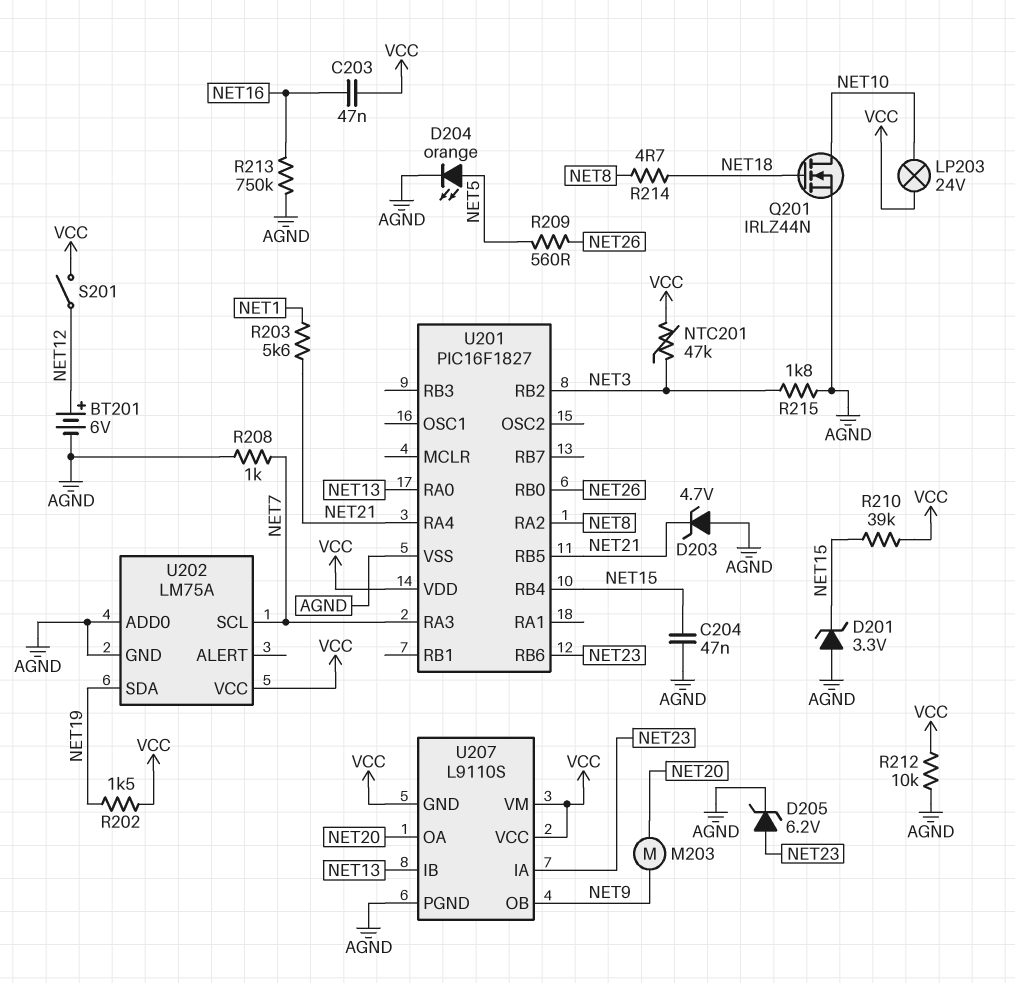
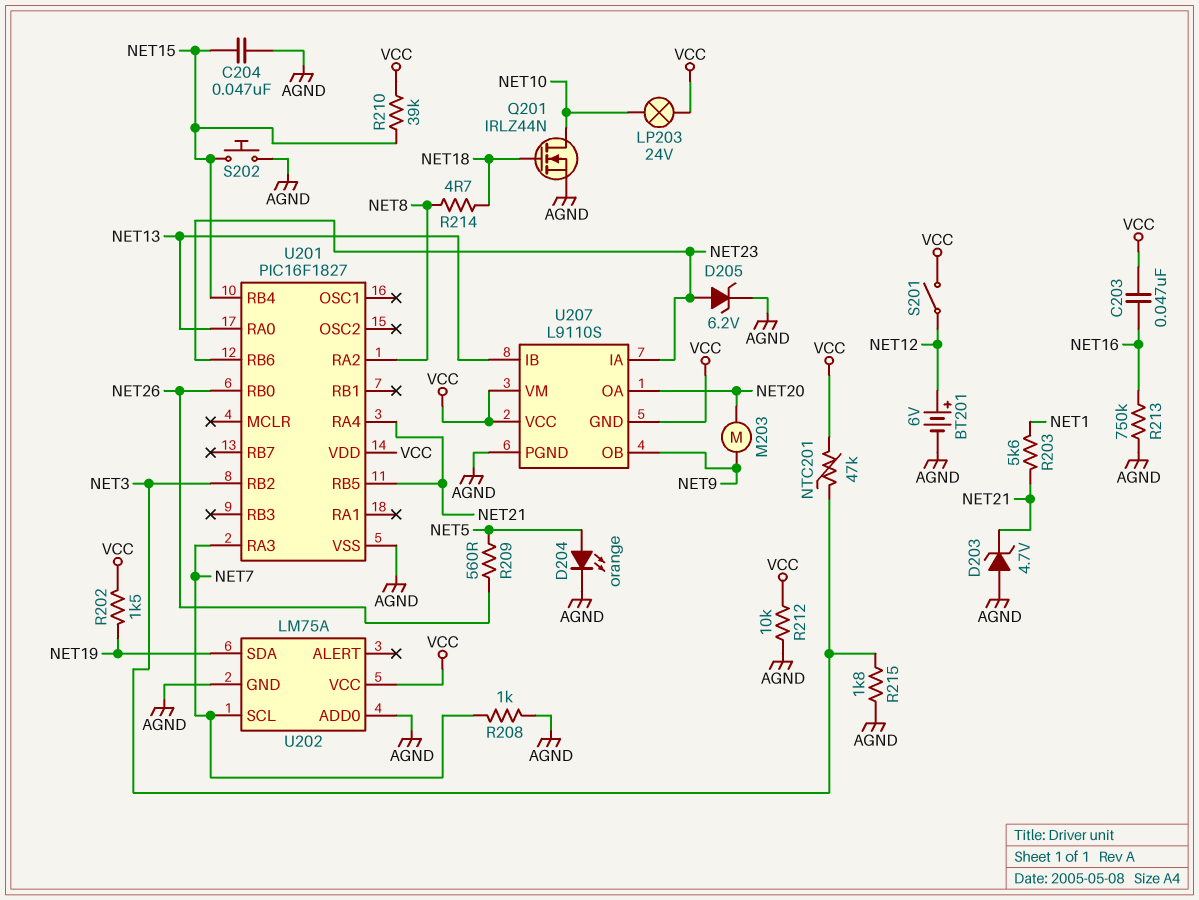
D201: zener 3.3V (A AGND, K NET15) -> none
S202: none -> button (AGND, NET15)

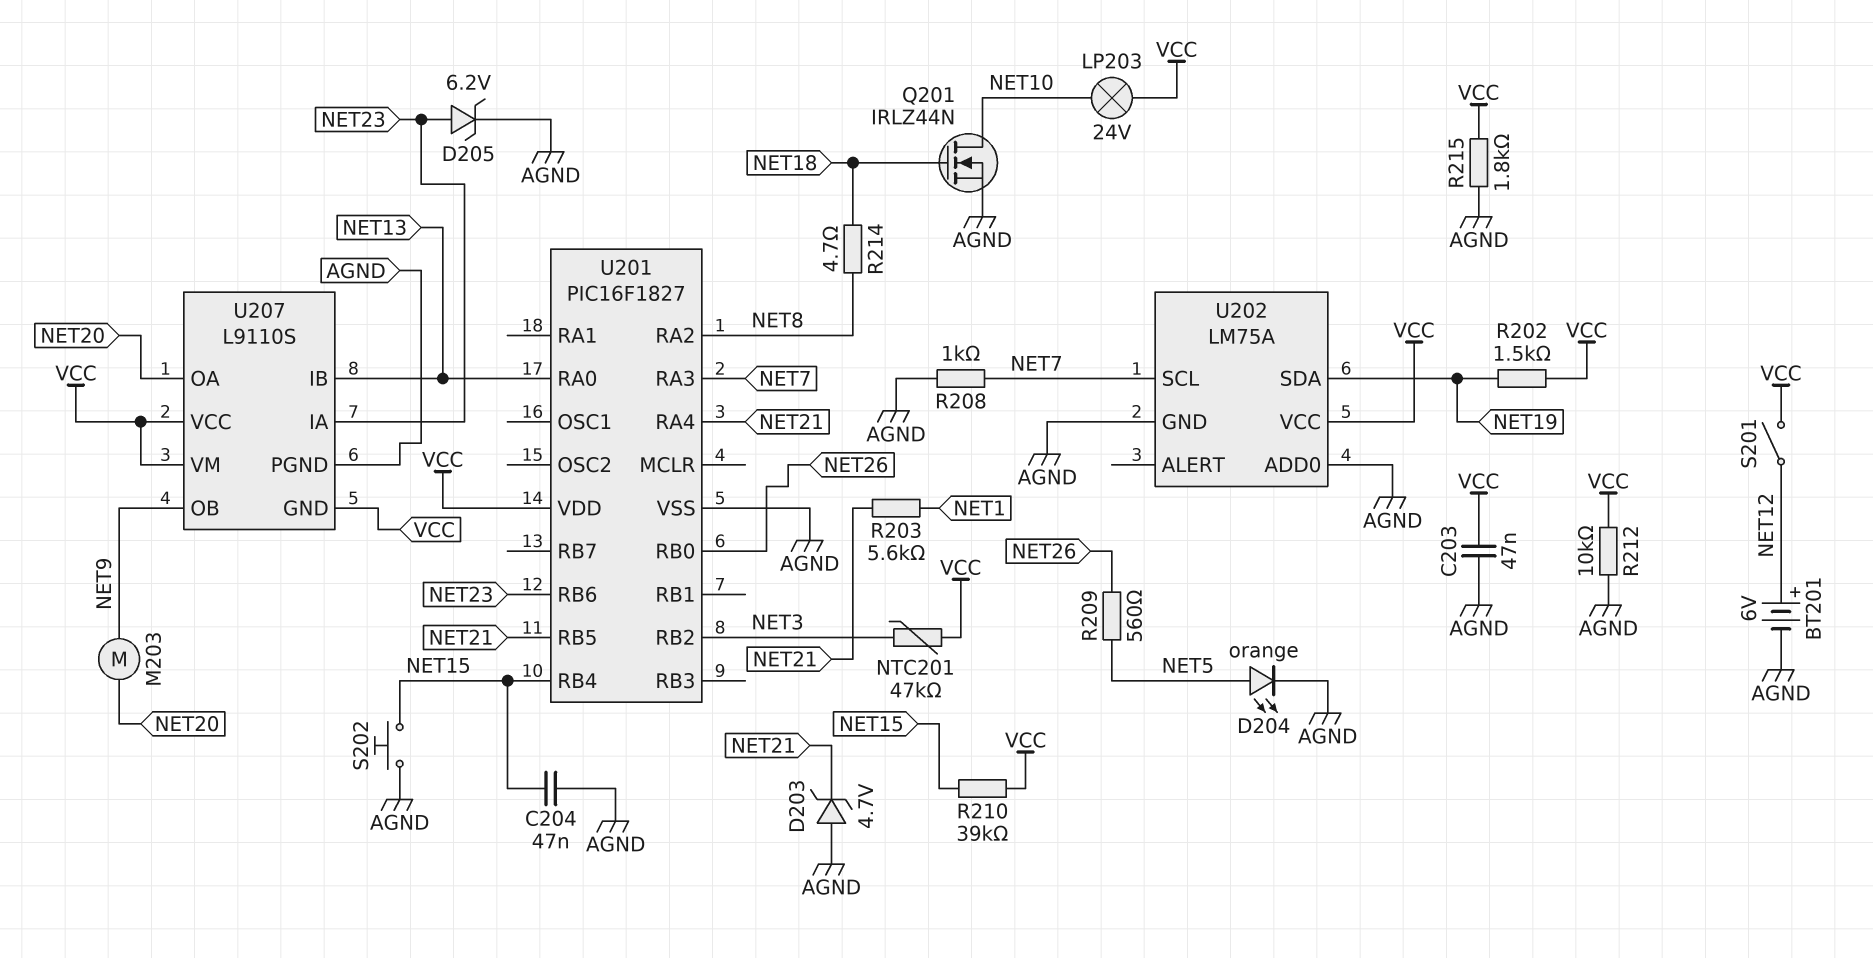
C203: 47nF (NET16, VCC) -> 47nF (AGND, VCC)
R213: 750k (AGND, NET16) -> none
R215: 1.8k (AGND, NET3) -> 1.8k (AGND, VCC)

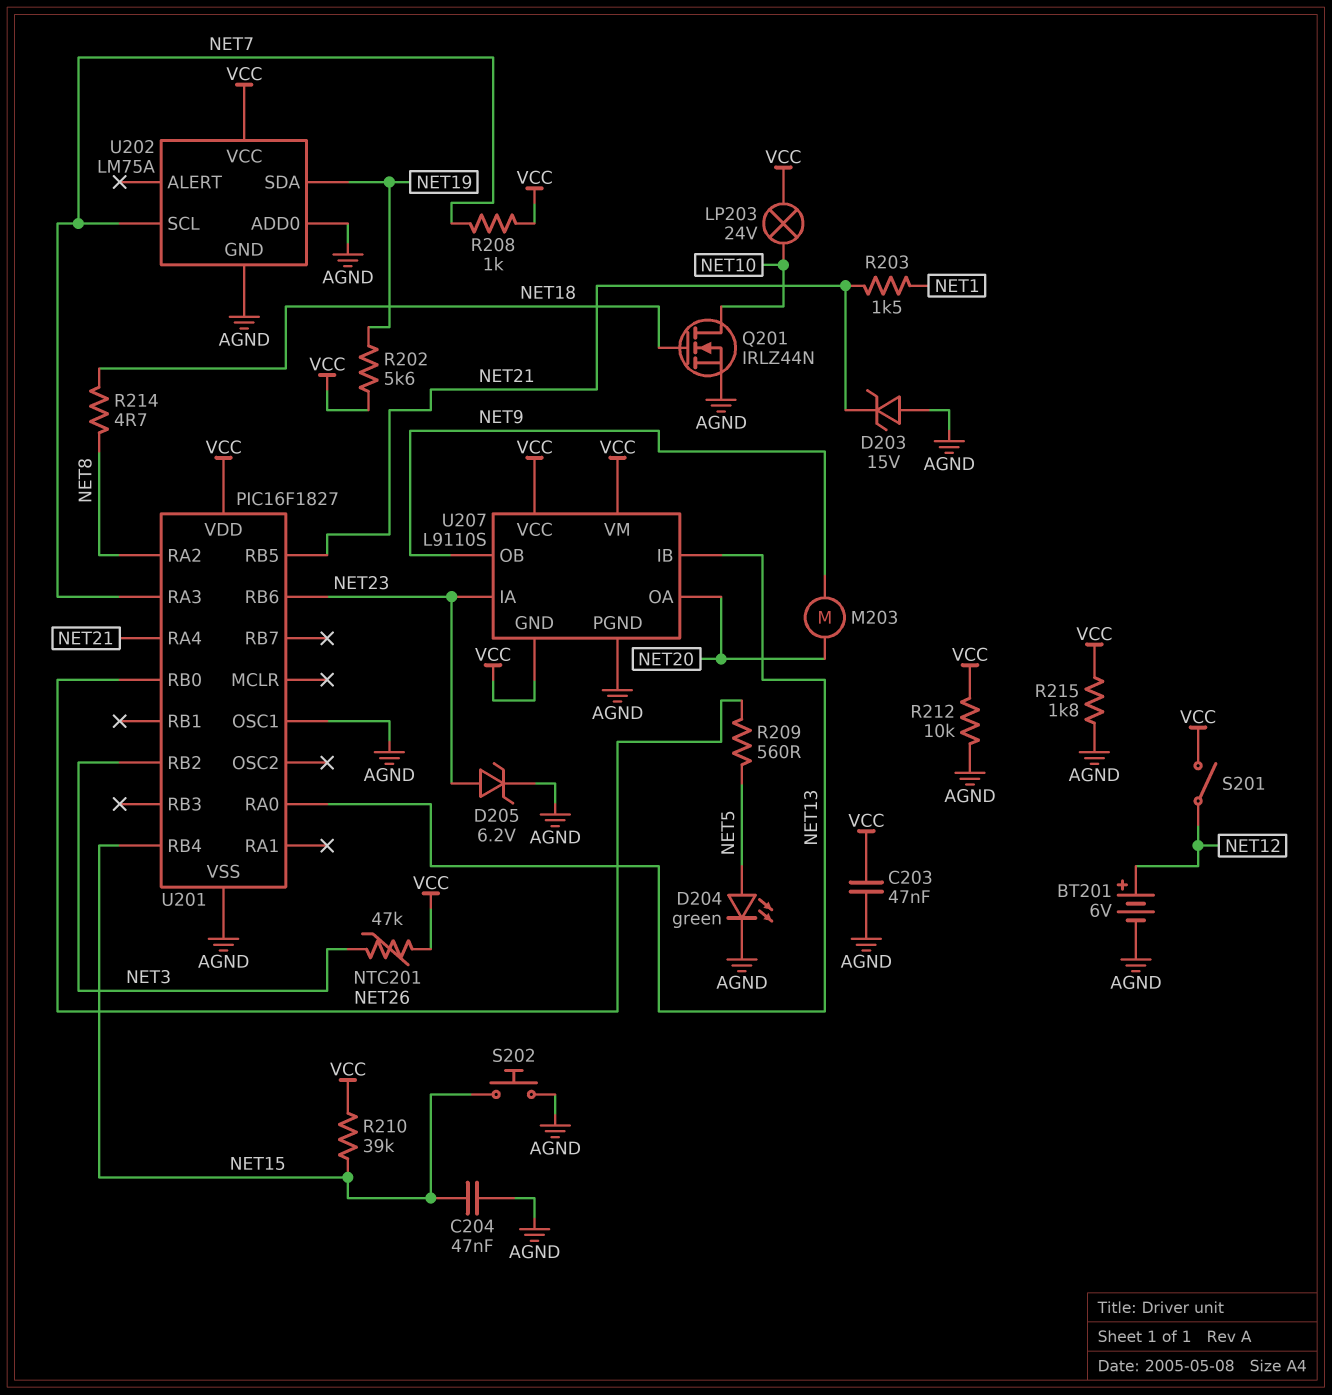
D203: zener 4.7V (A AGND, K NET21) -> zener 15V (A AGND, K NET21)
D204: LED orange (A NET5, K AGND) -> LED green (A NET5, K AGND)
R202: 1.5k (NET19, VCC) -> 5.6k (NET19, VCC)
R203: 5.6k (NET1, NET21) -> 1.5k (NET1, NET21)
R208: 1k (AGND, NET7) -> 1k (NET7, VCC)
U201 pin OSC1: none -> AGND

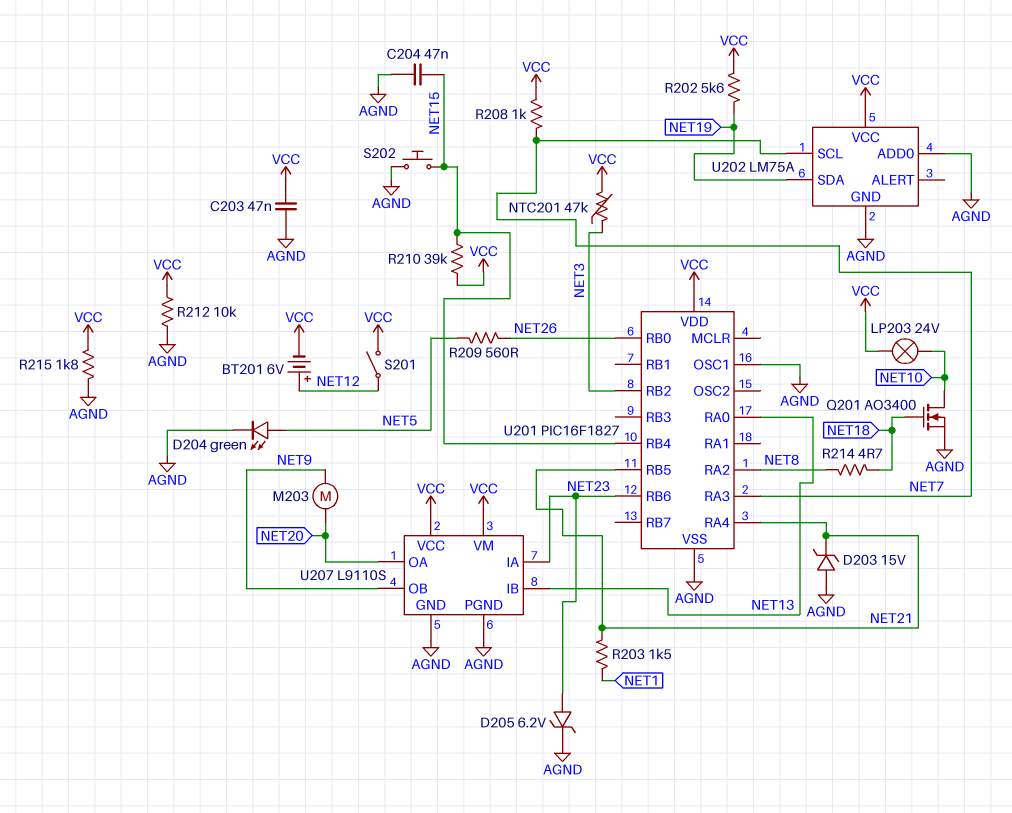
BT201: 6V (plus NET12, minus AGND) -> 6V (plus NET12, minus VCC)
Q201: NMOS IRLZ44N (G NET18, D NET10, S AGND) -> NMOS AO3400 (G NET18, D NET10, S AGND)
U207 pin GND: VCC -> AGND

